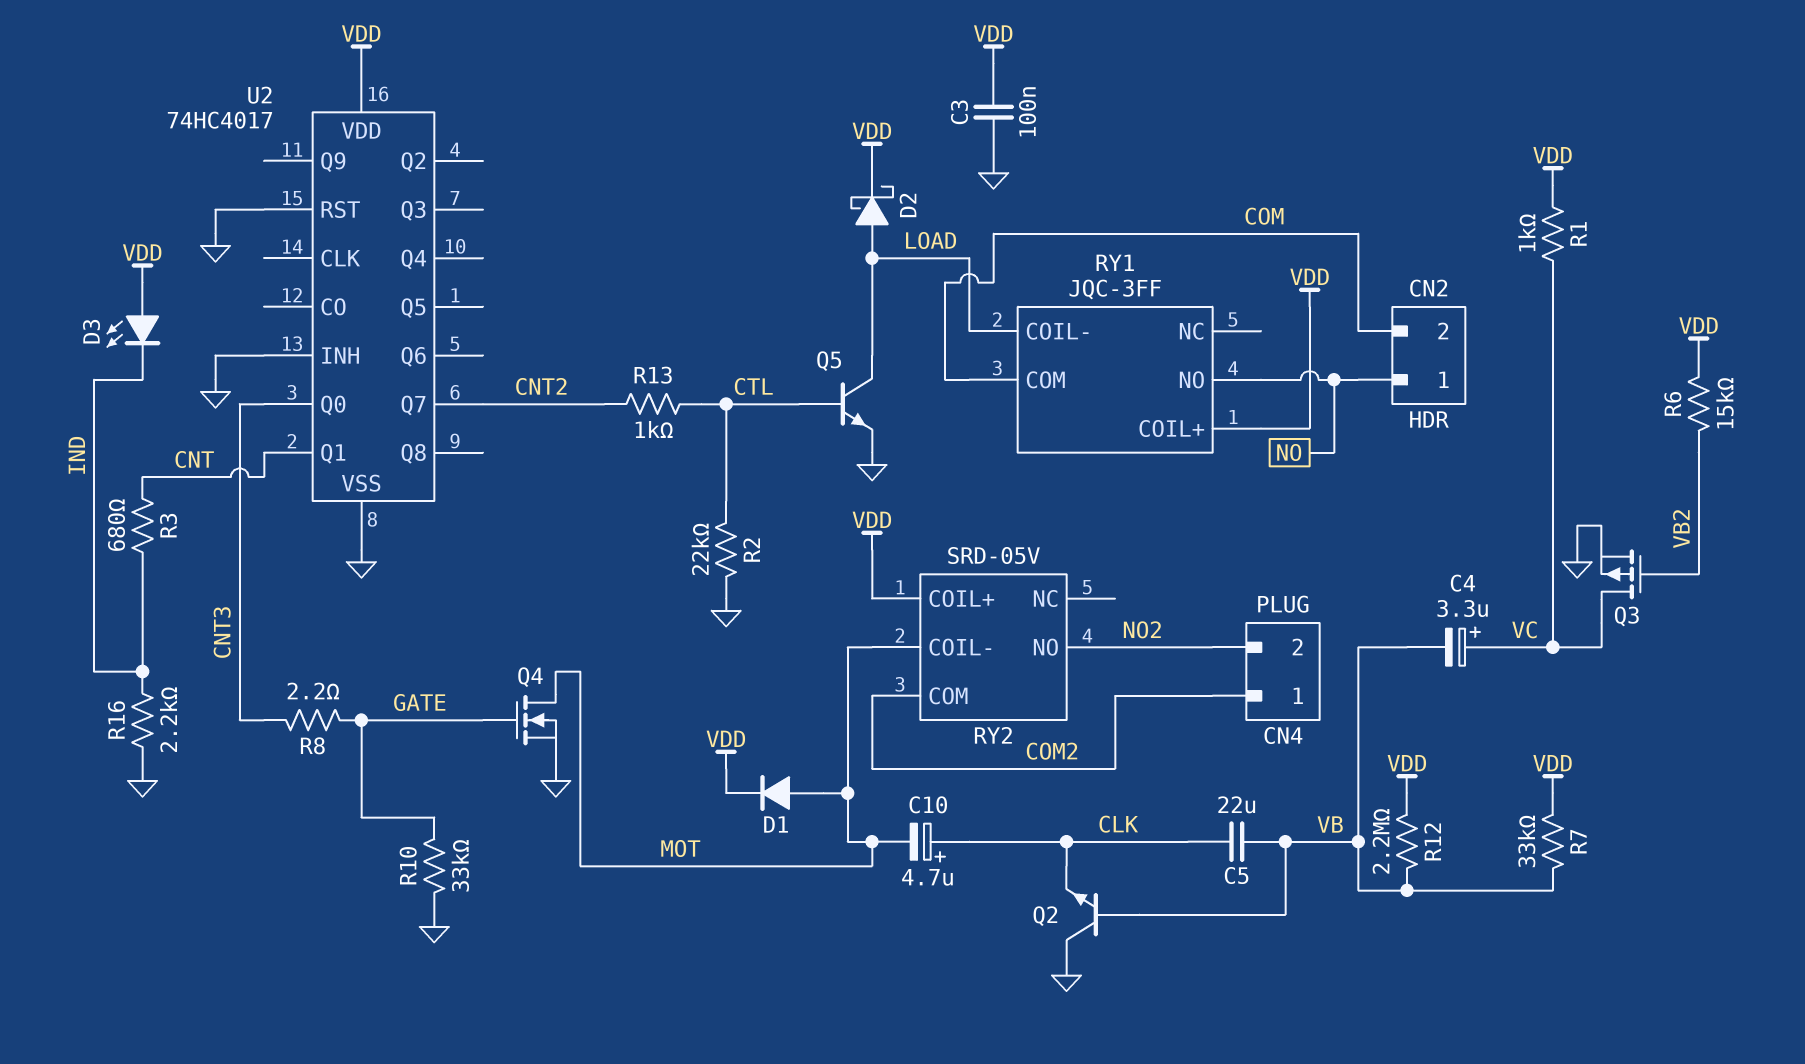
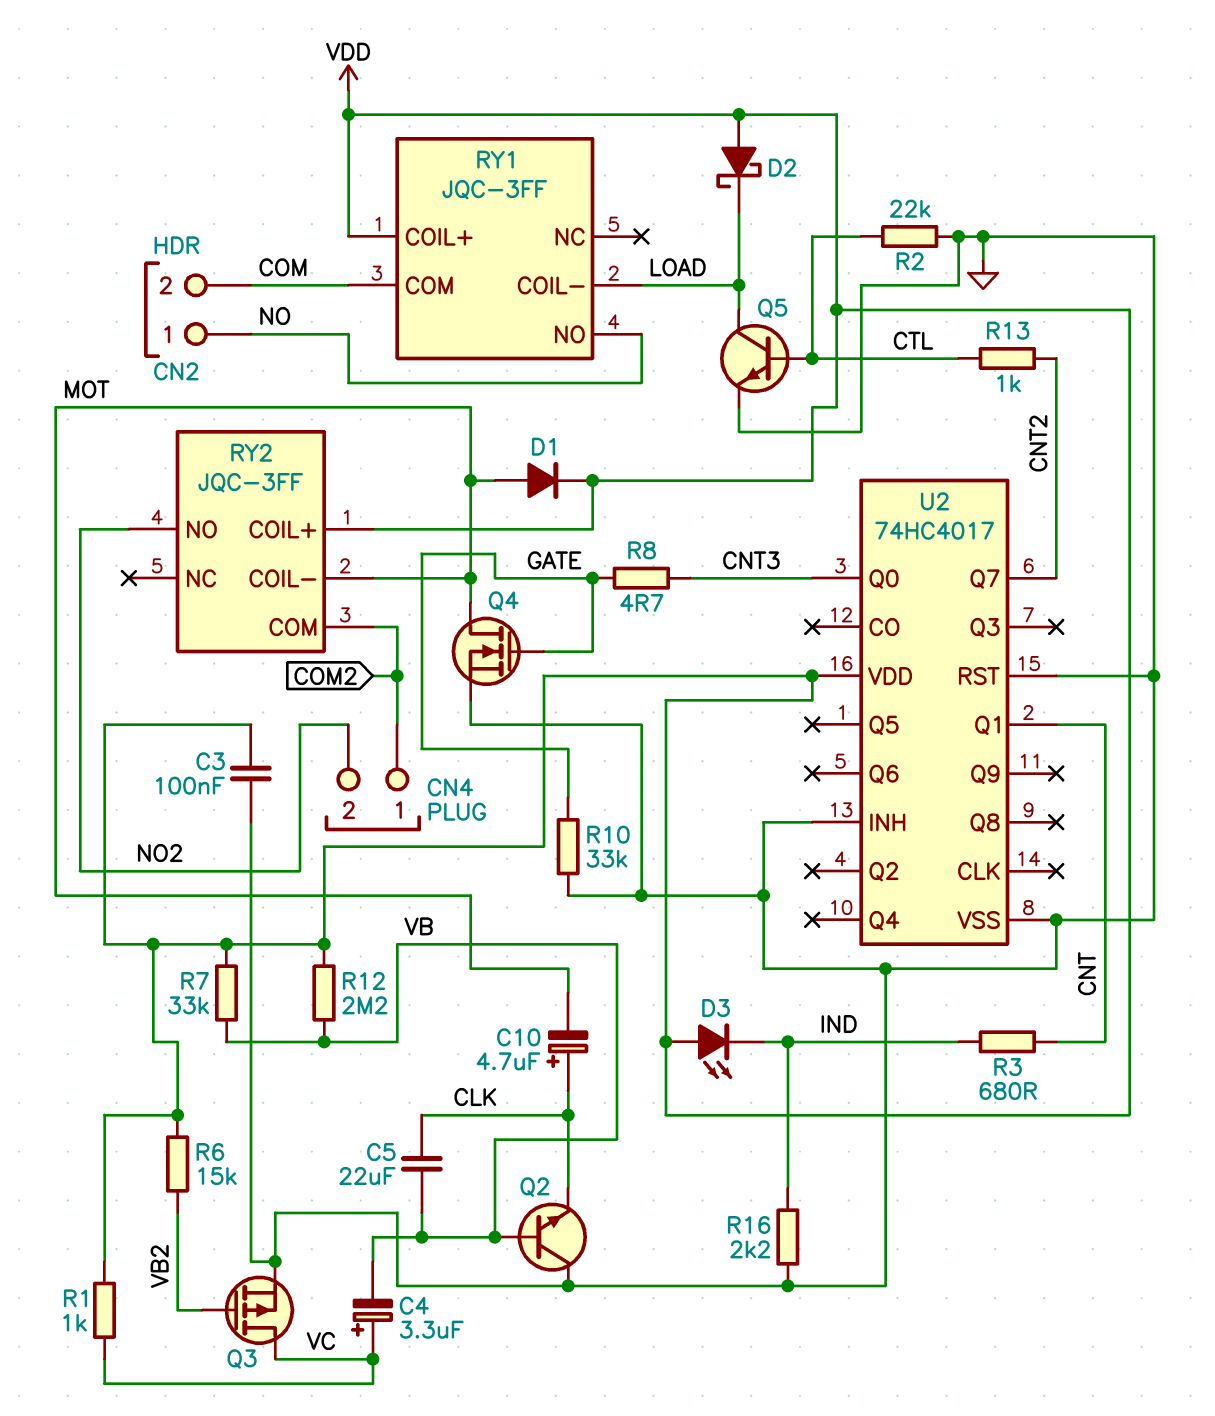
D2: schottky (A LOAD, K VDD) -> schottky (A VDD, K LOAD)
R8: 2.2 (CNT3, GATE) -> 4.7 (CNT3, GATE)
RY2: SRD-05V -> JQC-3FF

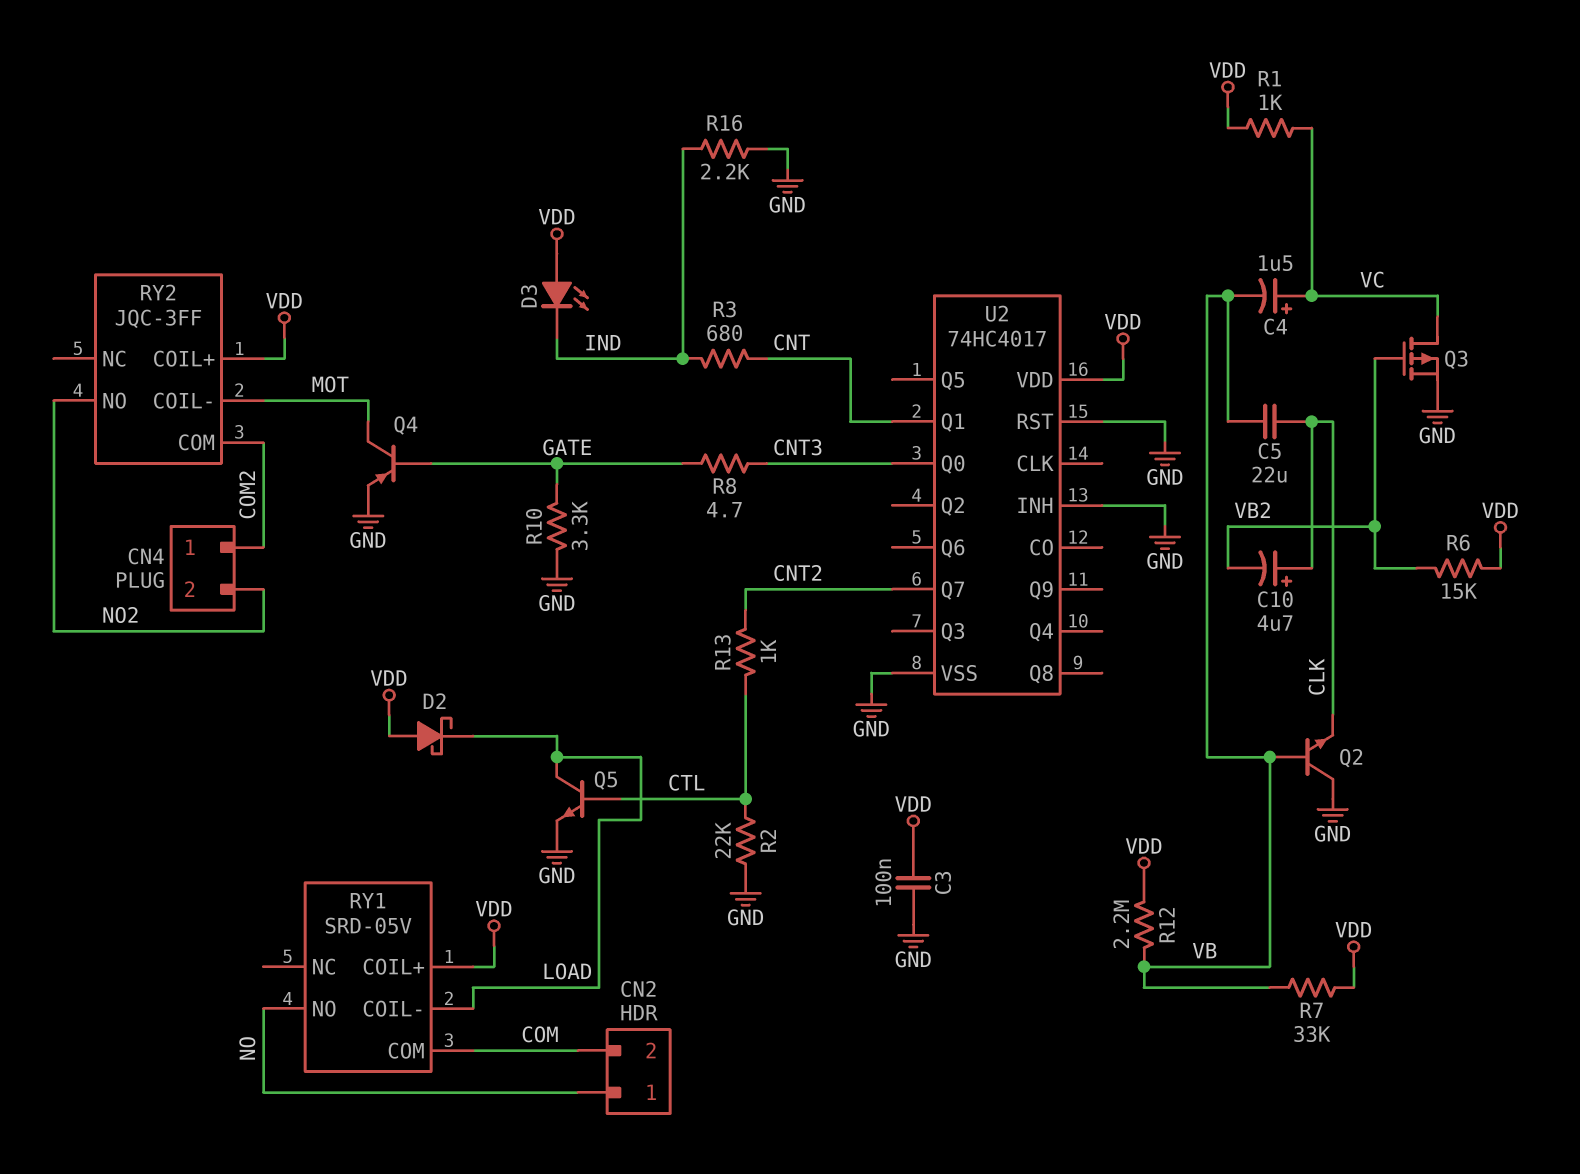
C4: 3.3uF (plus VC, minus VB) -> 1.5uF (plus VC, minus VB)
C10: 4.7uF (plus CLK, minus MOT) -> 4.7uF (plus CLK, minus VB2)
D1: diode (A MOT, K VDD) -> none
Q4: NMOS (G GATE, D MOT, S GND) -> PNP (B GATE, C MOT, E GND)
R10: 33k (GATE, GND) -> 3.3k (GATE, GND)
RY1: JQC-3FF -> SRD-05V

